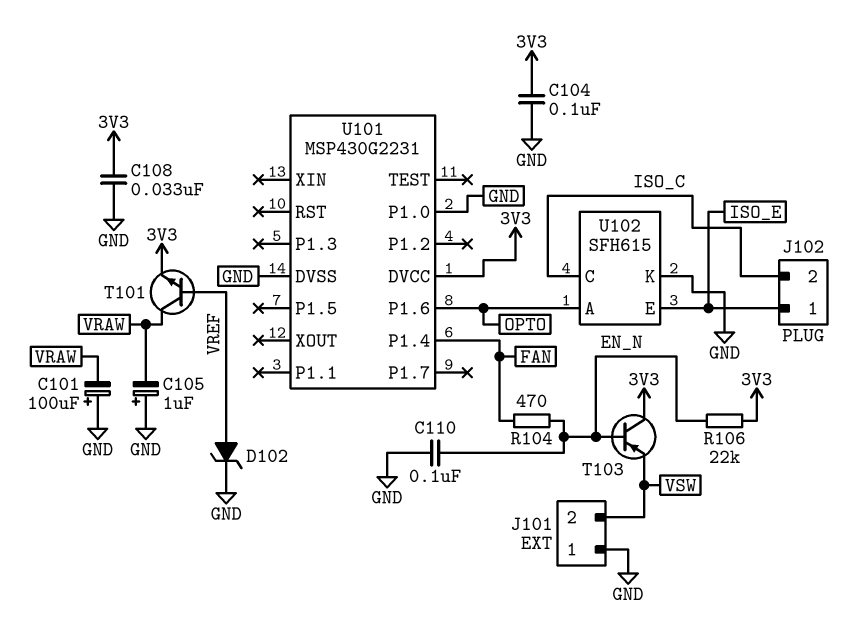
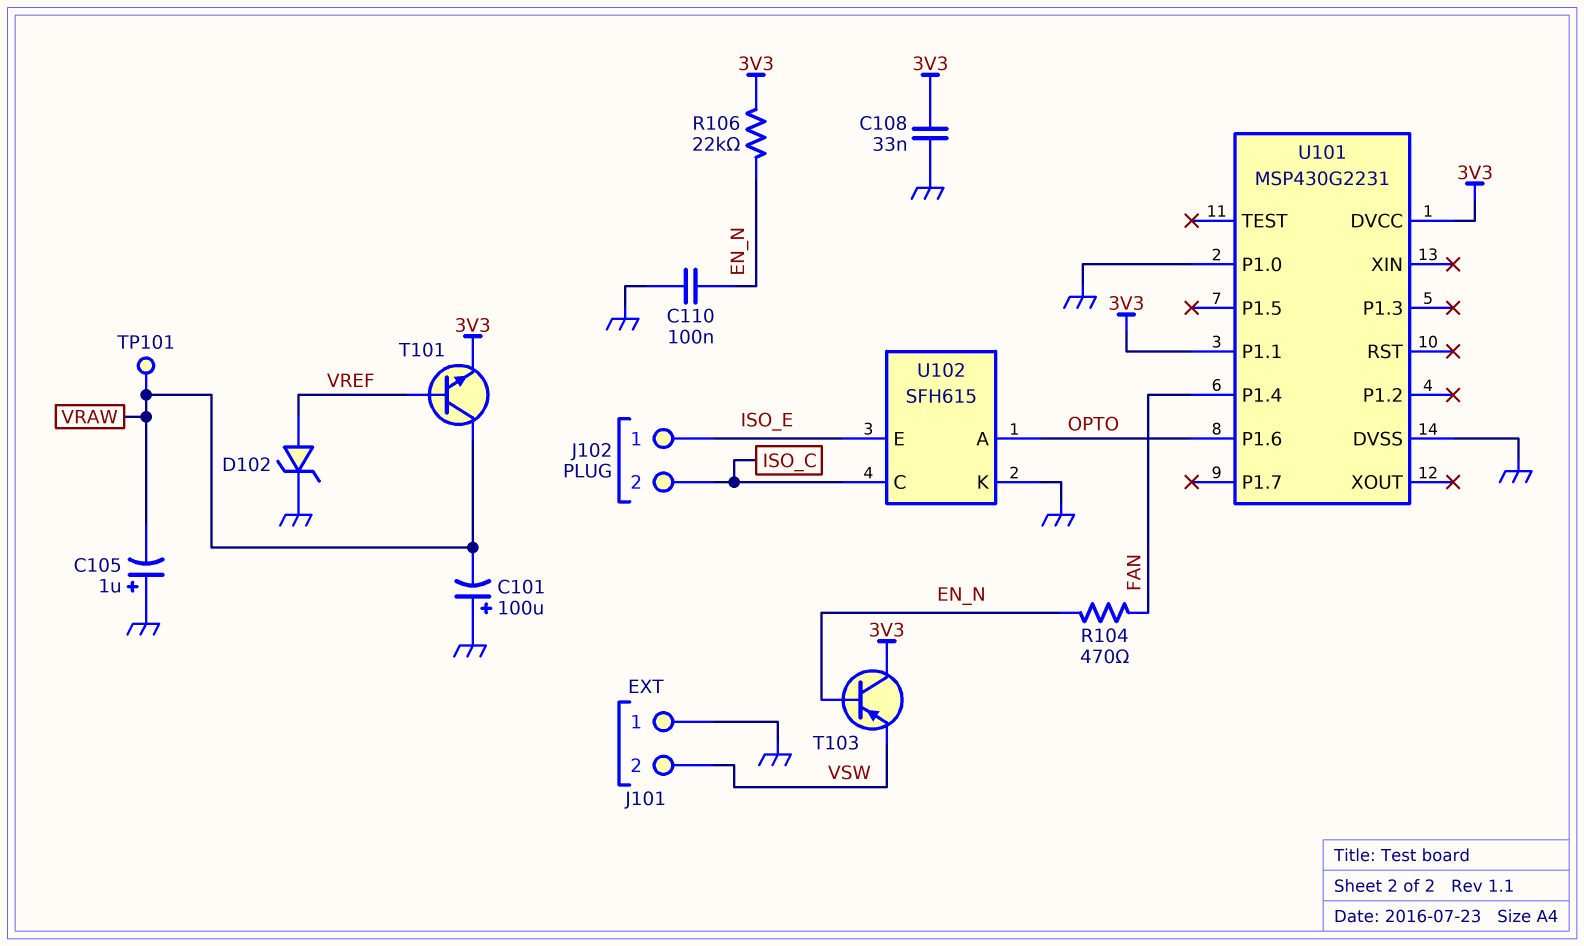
C104: 100nF (3V3, GND) -> none
TP101: none -> test point (VRAW)
U101 pin P1.1: none -> 3V3

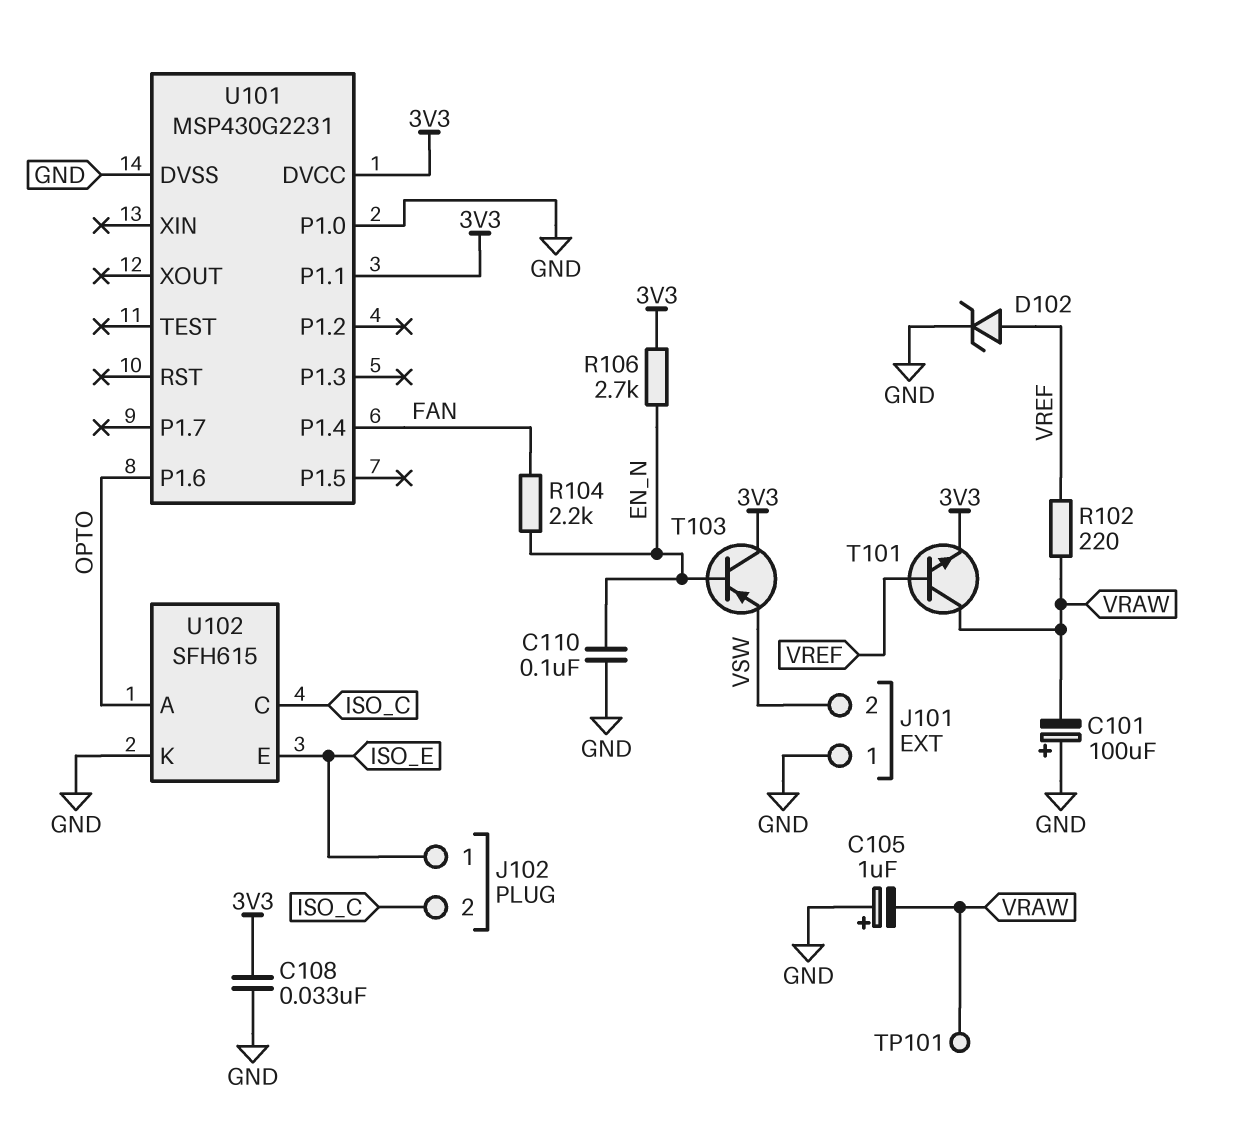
R102: none -> 220 (VRAW, VREF)
R104: 470 (EN_N, FAN) -> 2.2k (EN_N, FAN)
R106: 22k (3V3, EN_N) -> 2.7k (3V3, EN_N)

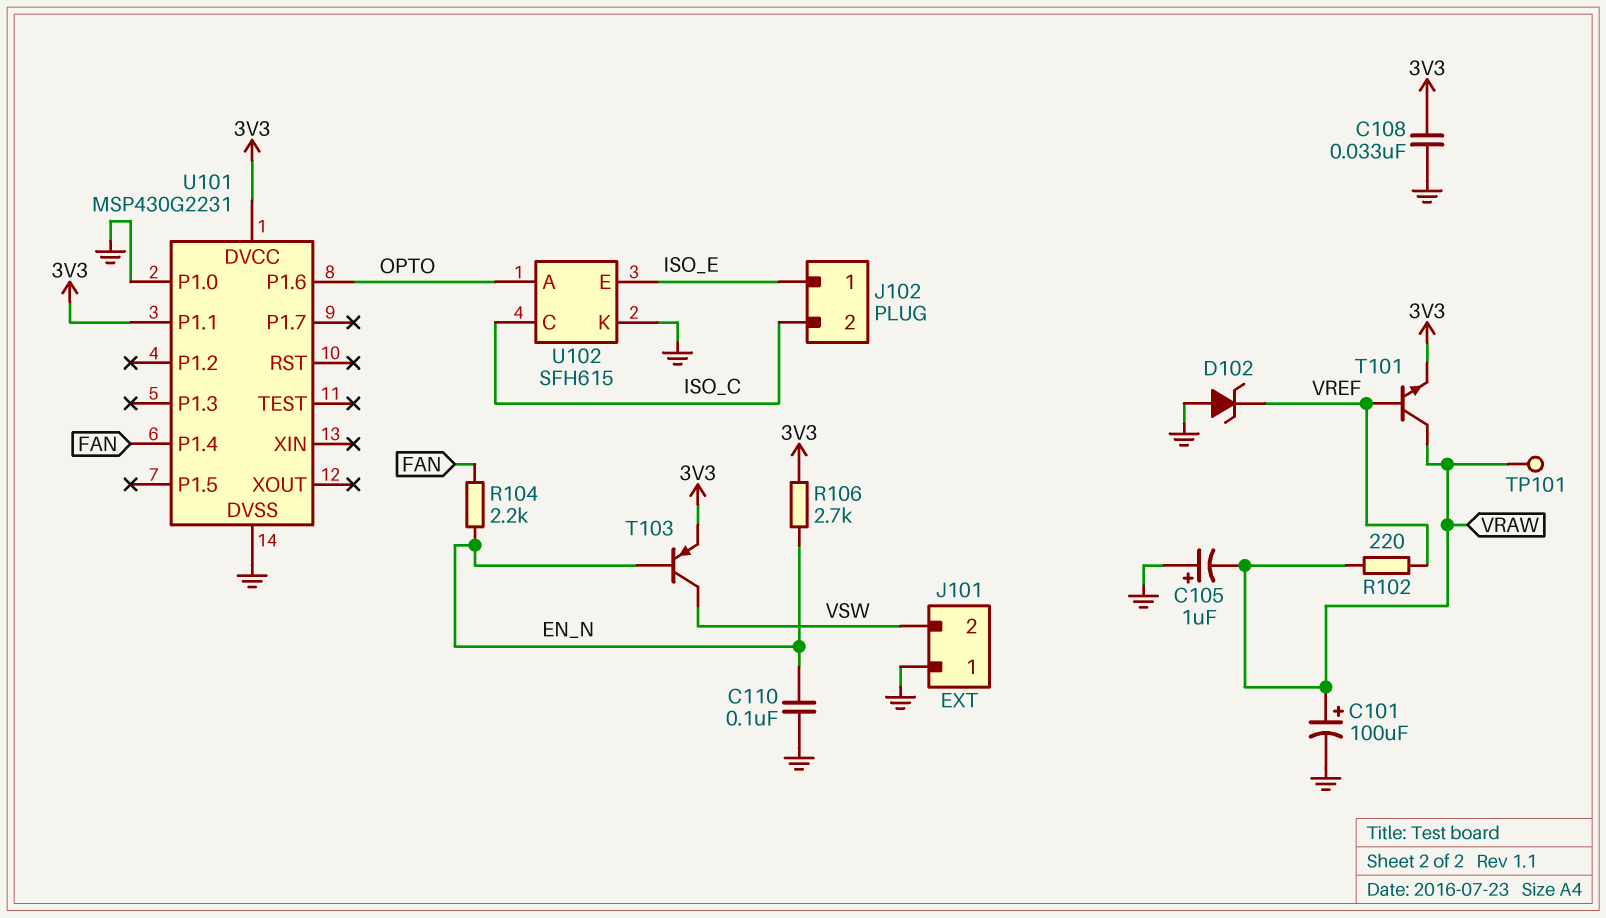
C101: 100uF (plus GND, minus VRAW) -> 100uF (plus VRAW, minus GND)
D102: zener (A VREF, K GND) -> zener (A GND, K VREF)
T103: PNP (B EN_N, C 3V3, E VSW) -> PNP (B EN_N, C VSW, E 3V3)

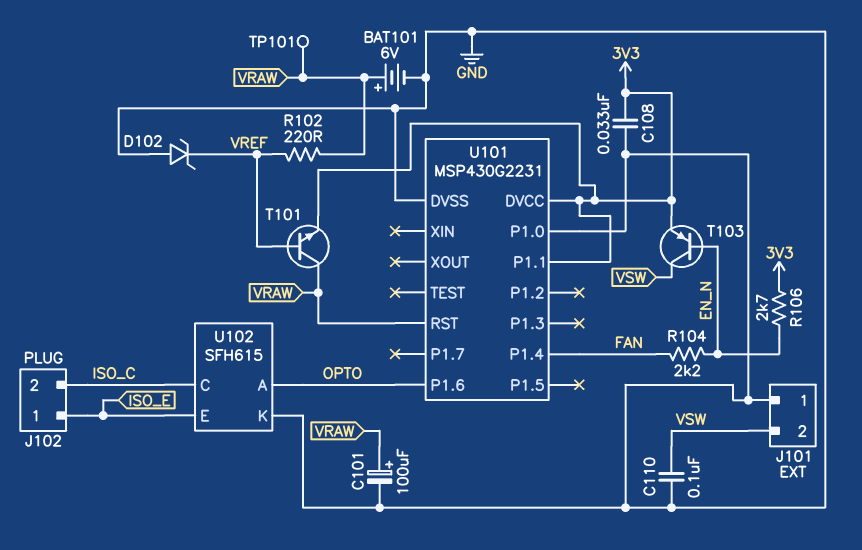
BAT101: none -> 6V (plus VRAW, minus GND)
C105: 1uF (plus GND, minus VRAW) -> none
C110: 100nF (EN_N, GND) -> 100nF (GND, VSW)
U101 pin RST: none -> VRAW

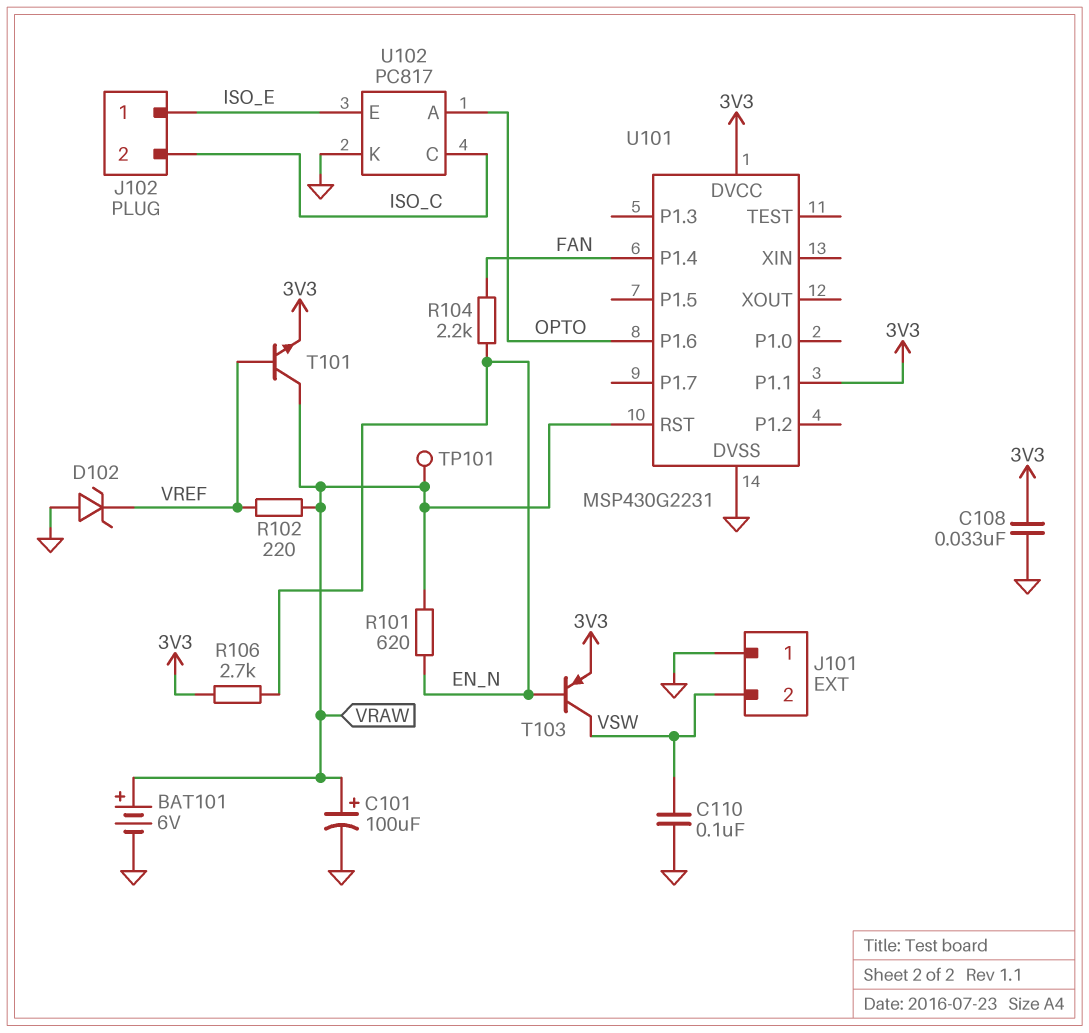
R101: none -> 620 (EN_N, VRAW)
U101 pin P1.0: GND -> none
U102: SFH615 -> PC817

